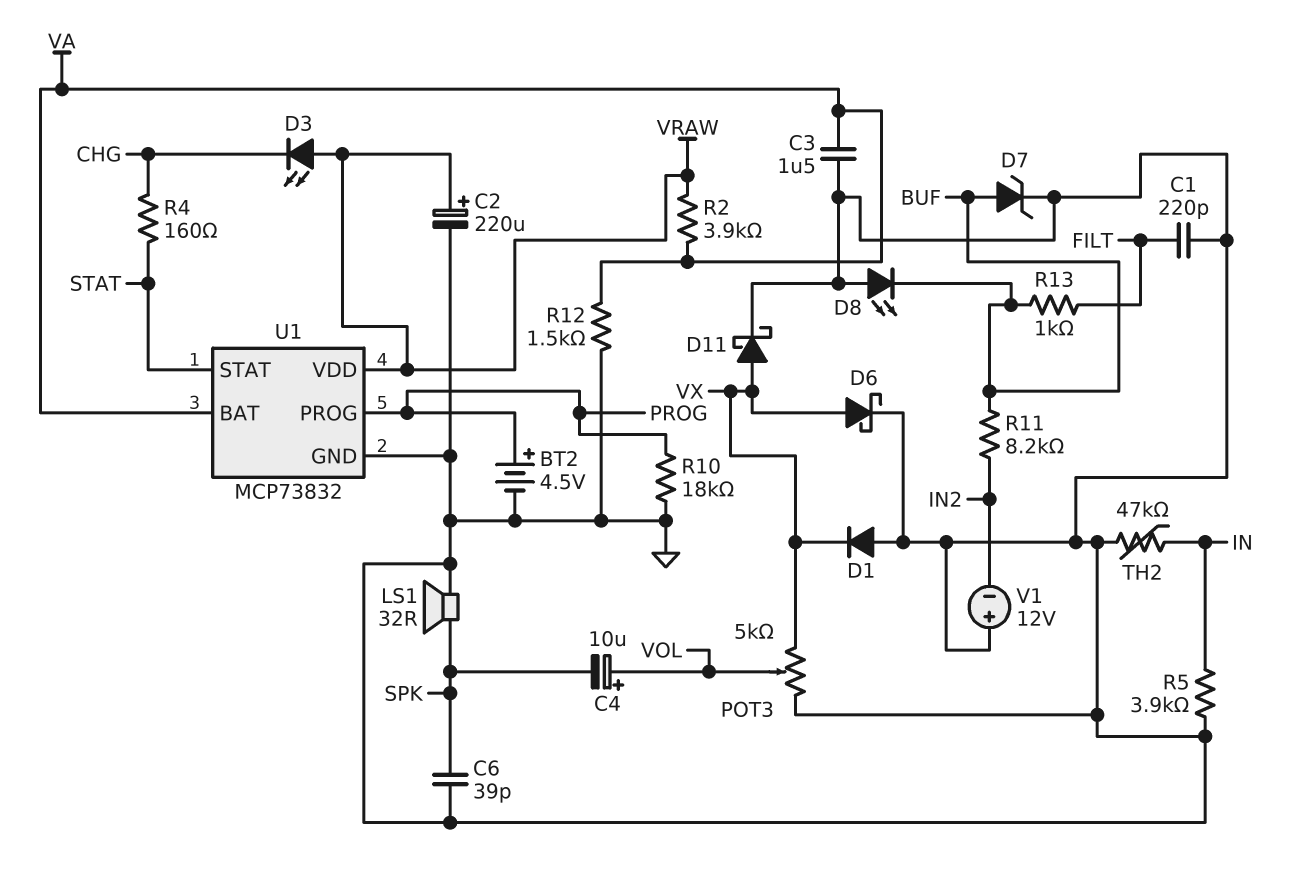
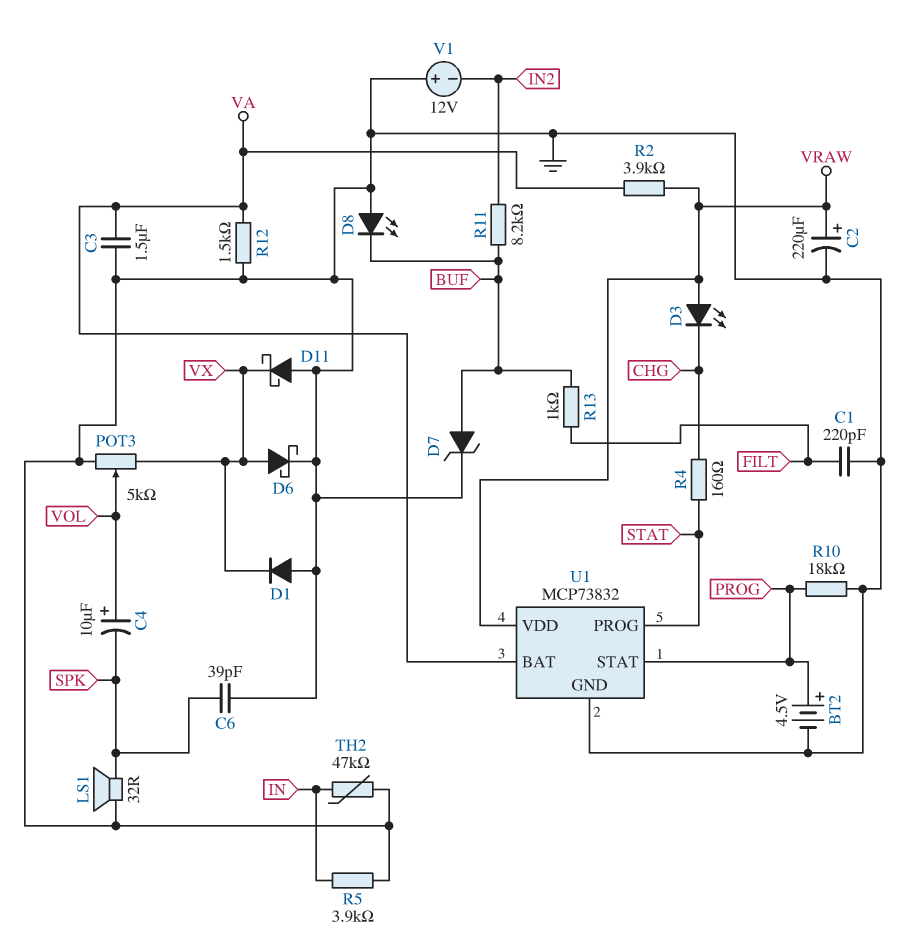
D11: schottky (A VX, K GND) -> schottky (A GND, K VX)
U1 pin PROG: PROG -> STAT
U1 pin STAT: STAT -> PROG

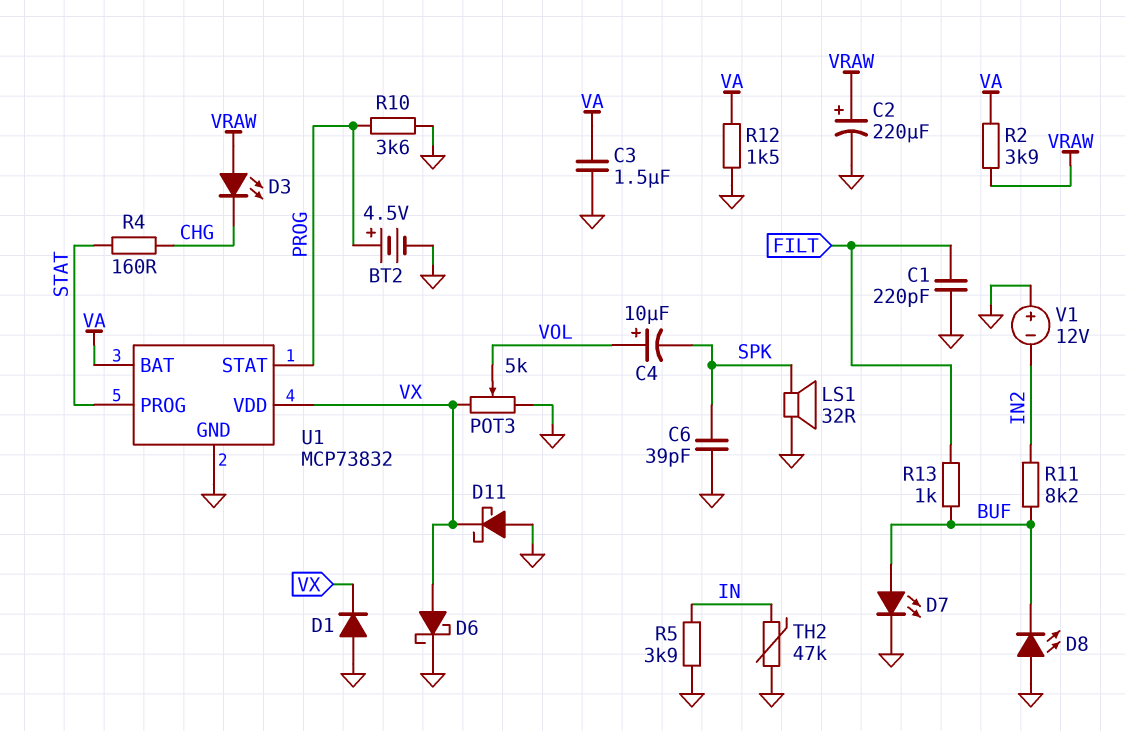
D7: zener (A BUF, K GND) -> LED (A BUF, K GND)
R10: 18k (GND, PROG) -> 3.6k (GND, PROG)
U1 pin VDD: VRAW -> VX

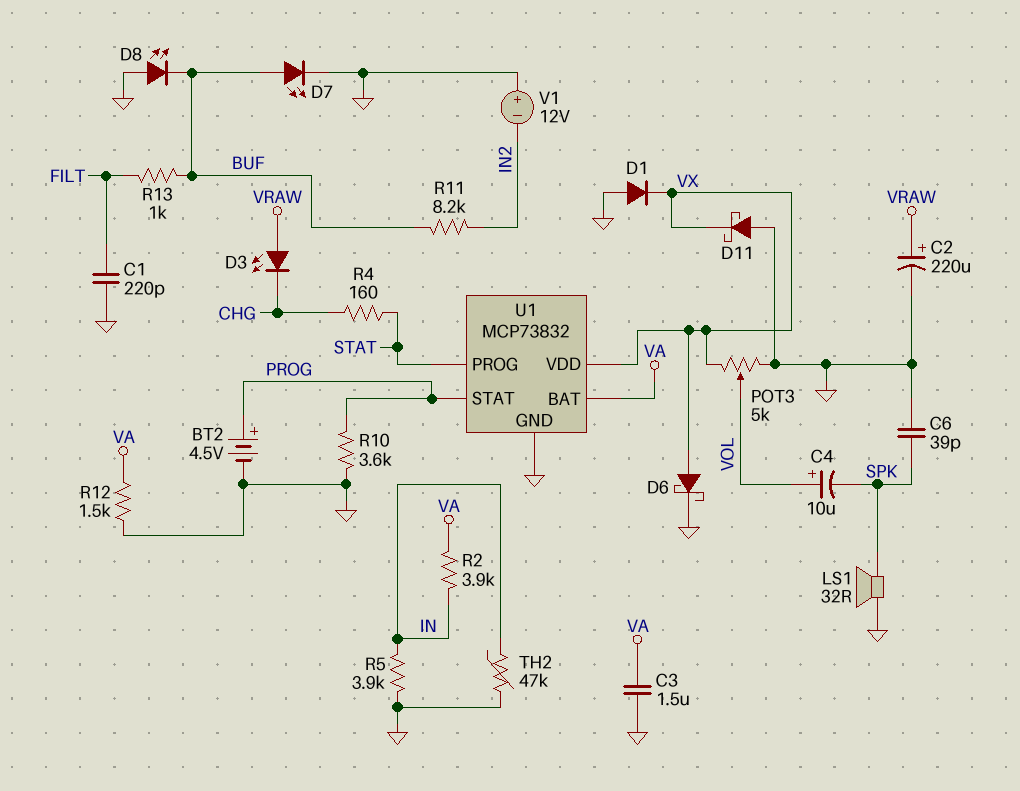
R2: 3.9k (VA, VRAW) -> 3.9k (IN, VA)

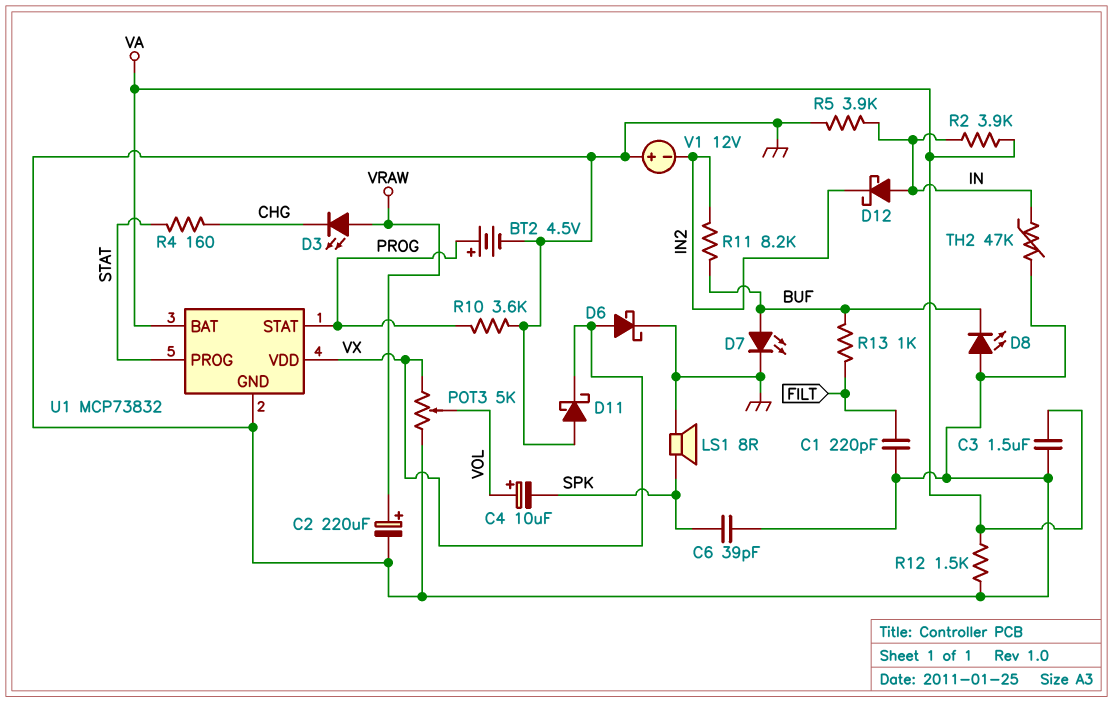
D1: diode (A GND, K VX) -> none
D12: none -> schottky (A IN, K IN2)
LS1: speaker 32R (GND, SPK) -> speaker 8R (GND, SPK)

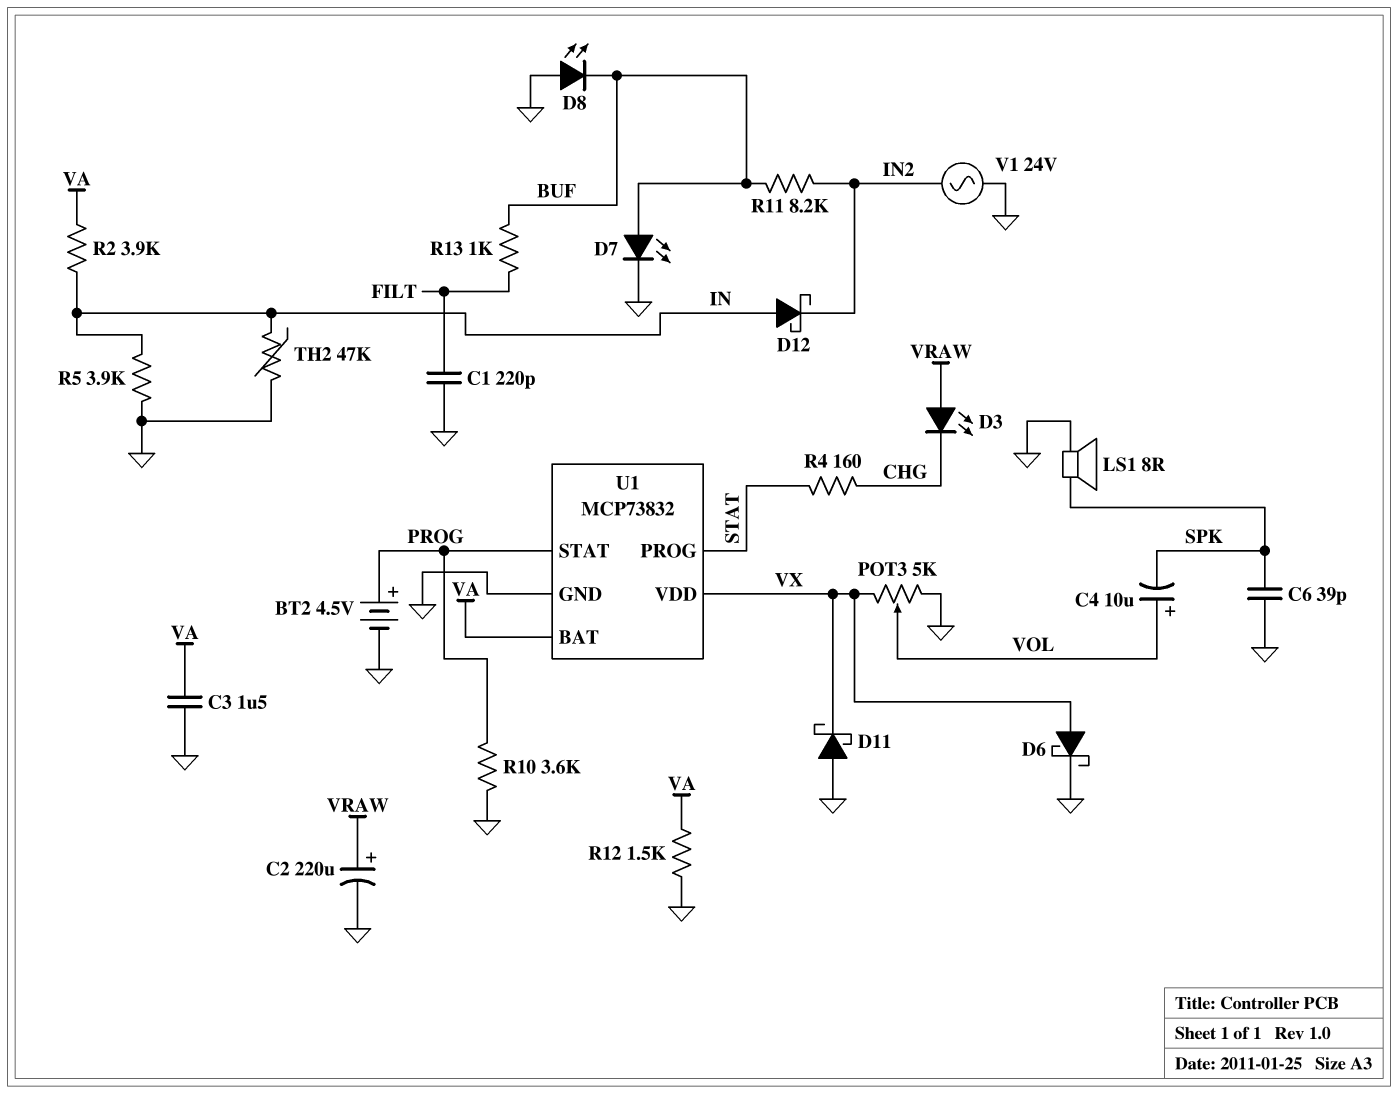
V1: 12V (plus GND, minus IN2) -> AC 24V (GND, IN2)

